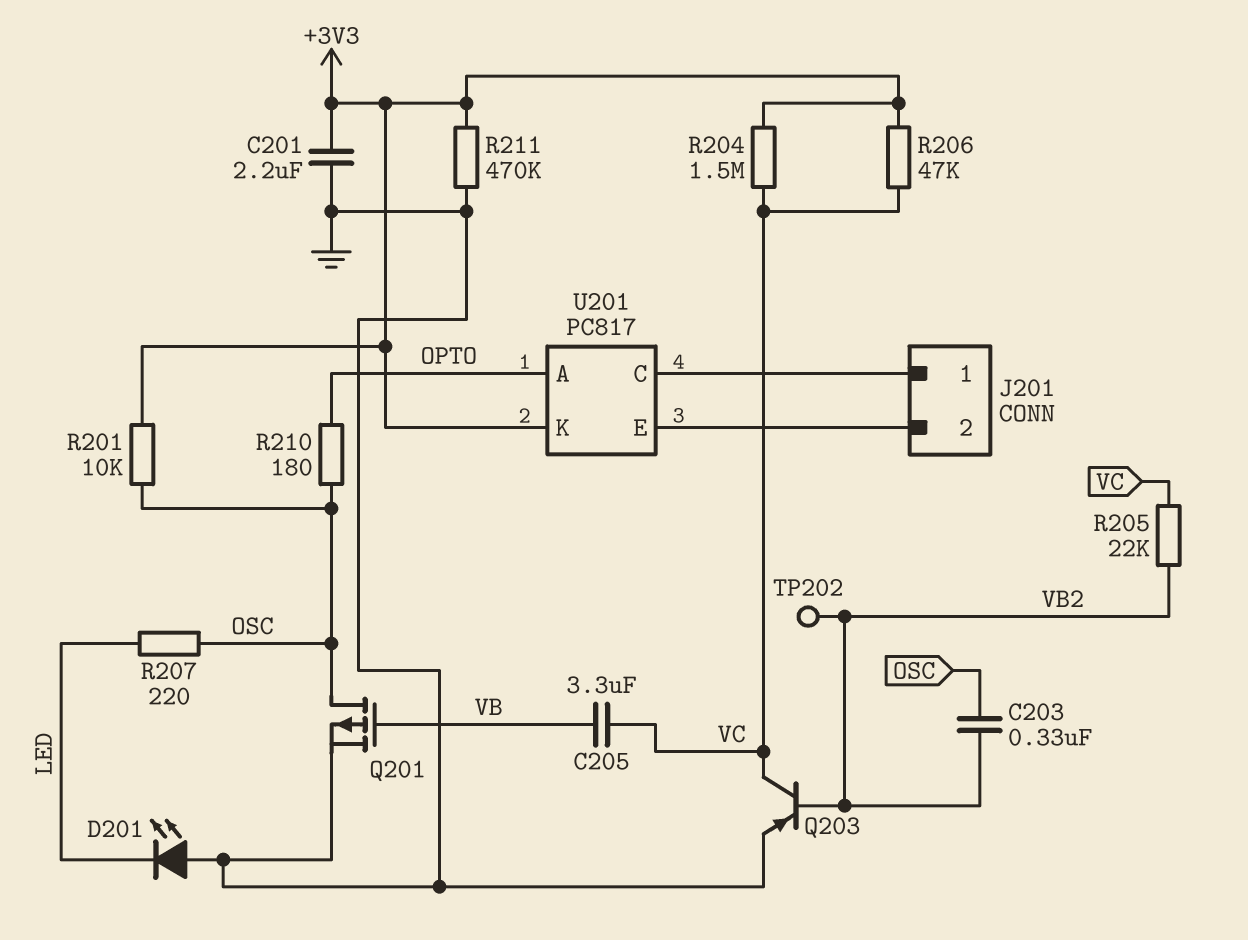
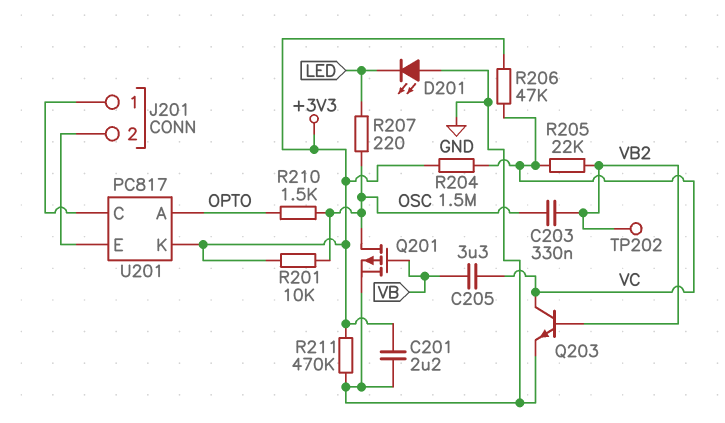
Q203: PNP (B VB2, C VC, E GND) -> NPN (B VB2, C VC, E GND)
R210: 180 (OPTO, OSC) -> 1.5k (OPTO, OSC)

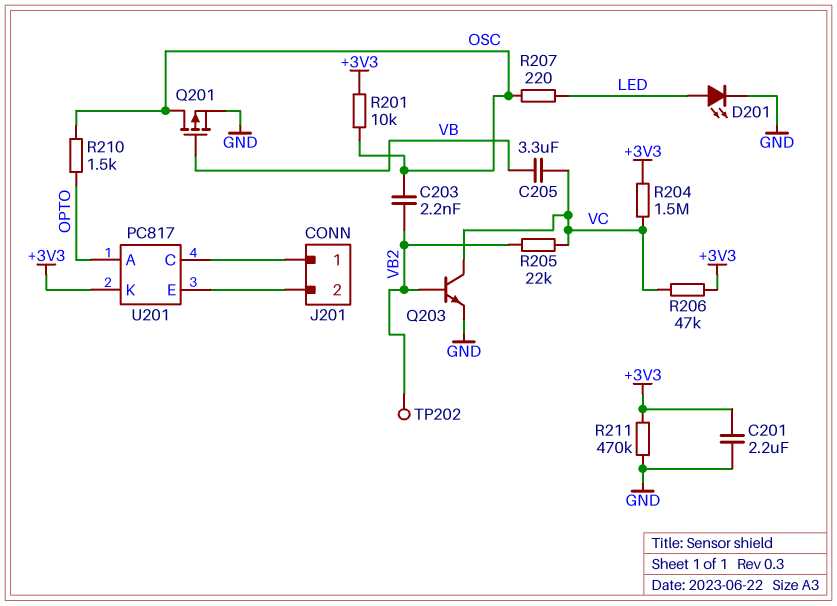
C203: 330nF (OSC, VB2) -> 2.2nF (OSC, VB2)
D201: LED (A GND, K LED) -> LED (A LED, K GND)

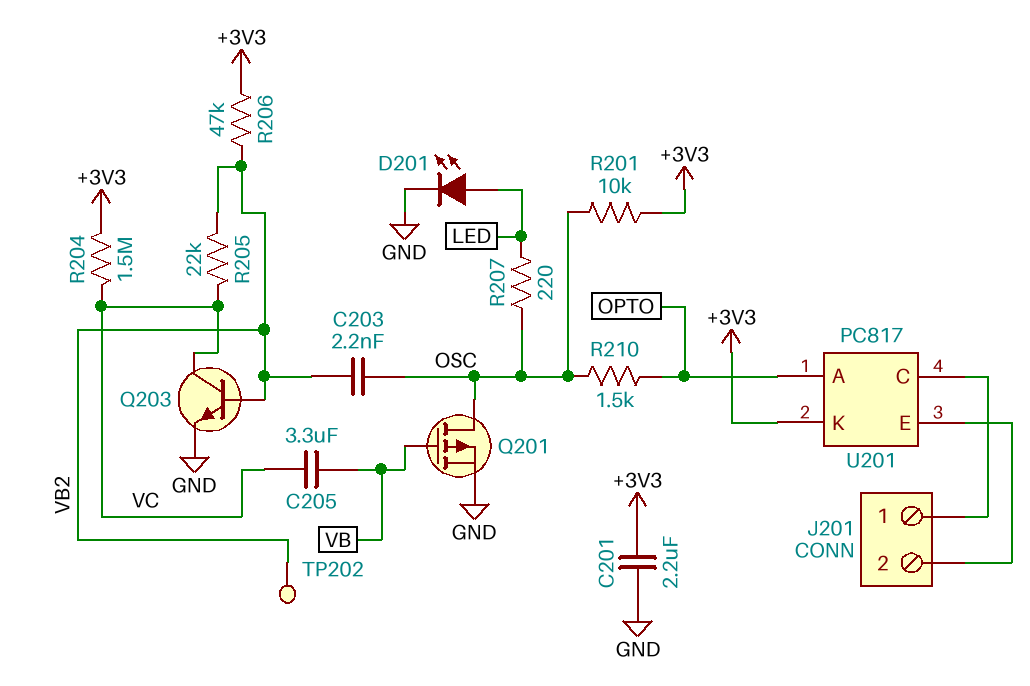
R206: 47k (+3V3, VC) -> 47k (+3V3, VB2)
R211: 470k (+3V3, GND) -> none

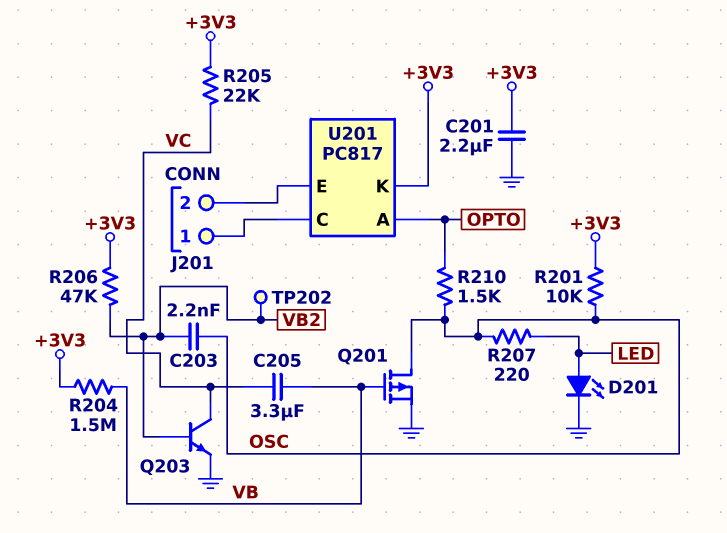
R204: 1.5M (+3V3, VC) -> 1.5M (+3V3, VB)
R205: 22k (VB2, VC) -> 22k (+3V3, VC)

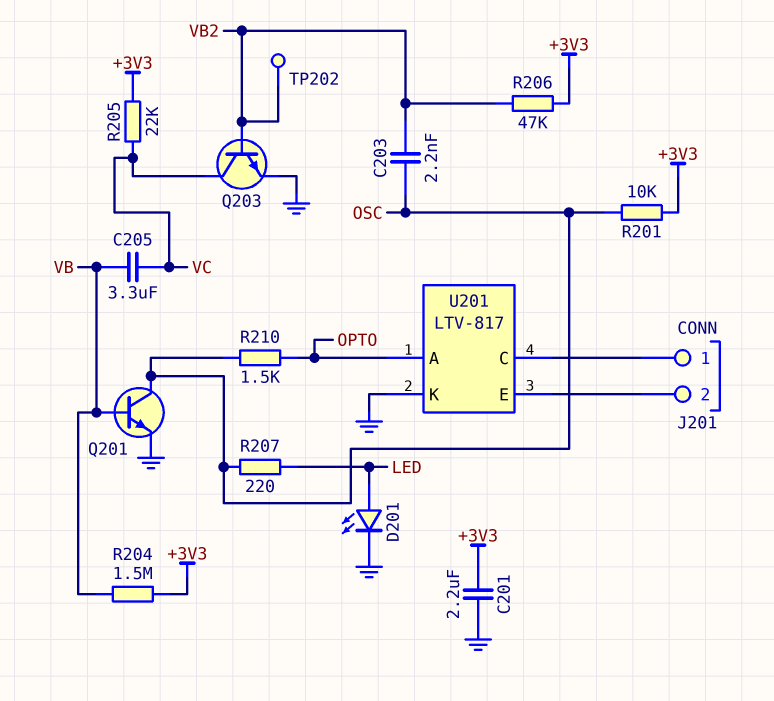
Q201: PMOS (G VB, D OSC, S GND) -> NPN (B VB, C OSC, E GND)
U201: PC817 -> LTV-817
U201 pin K: +3V3 -> GND

